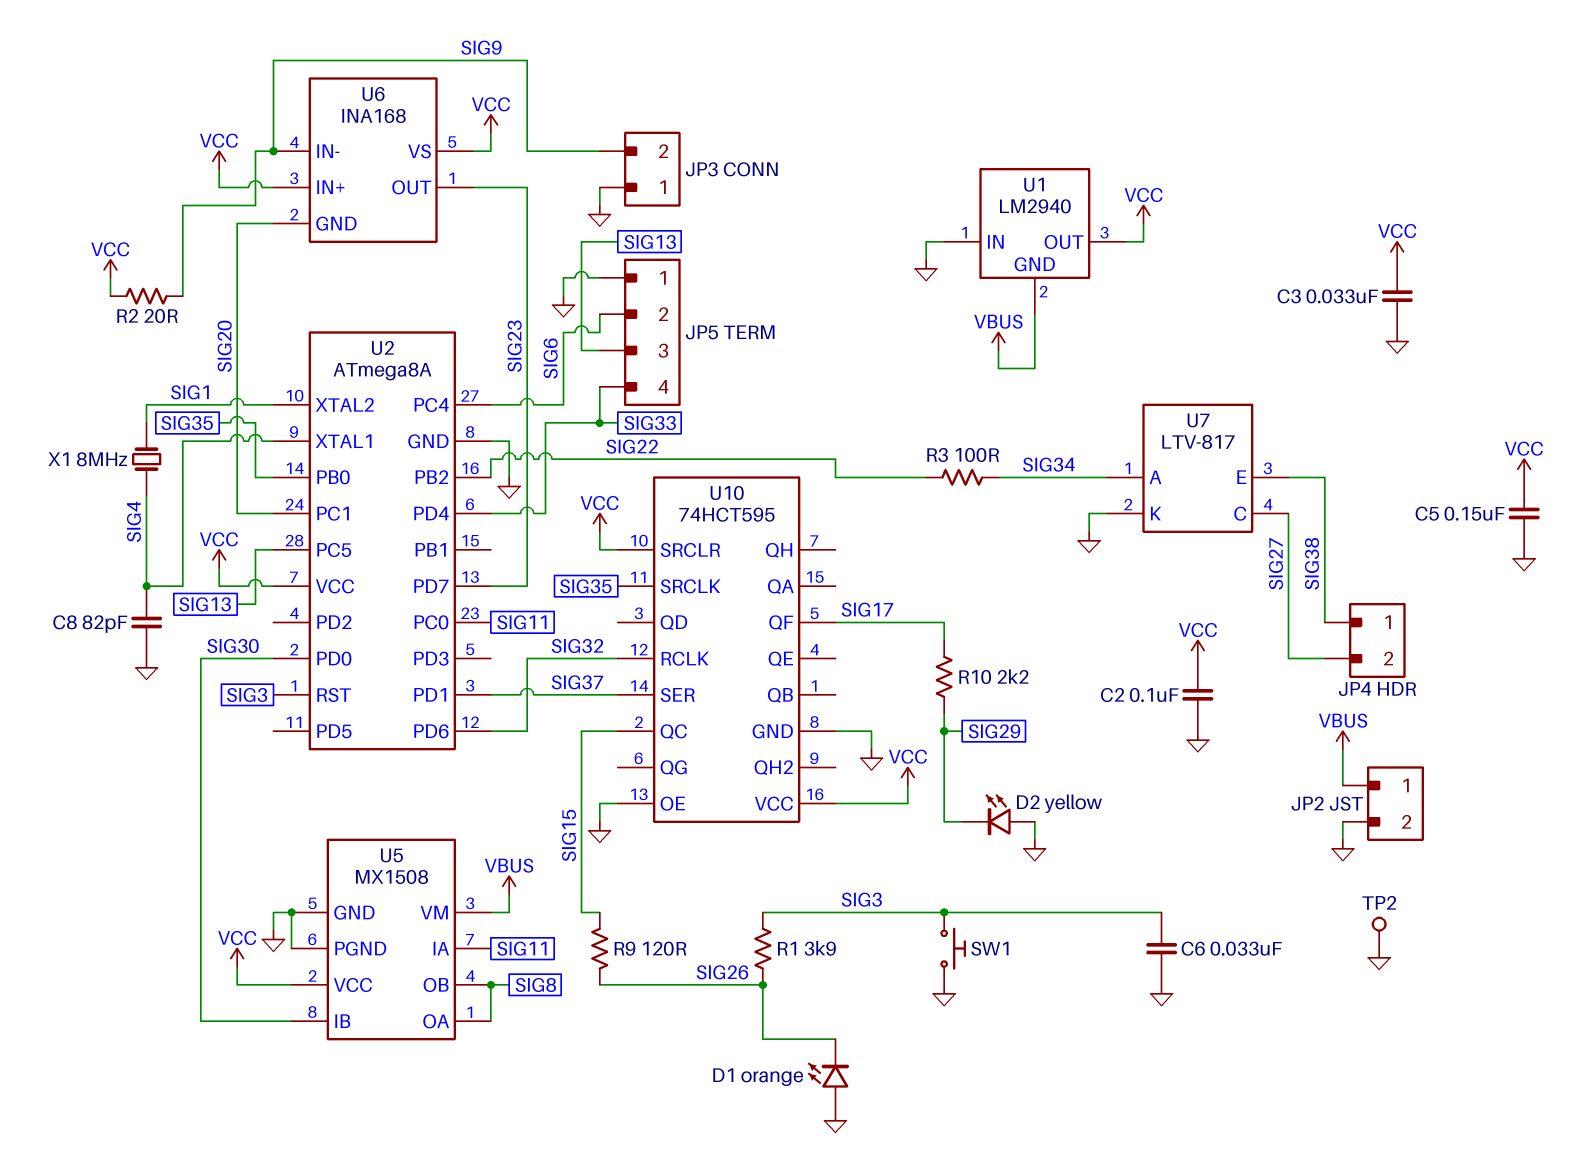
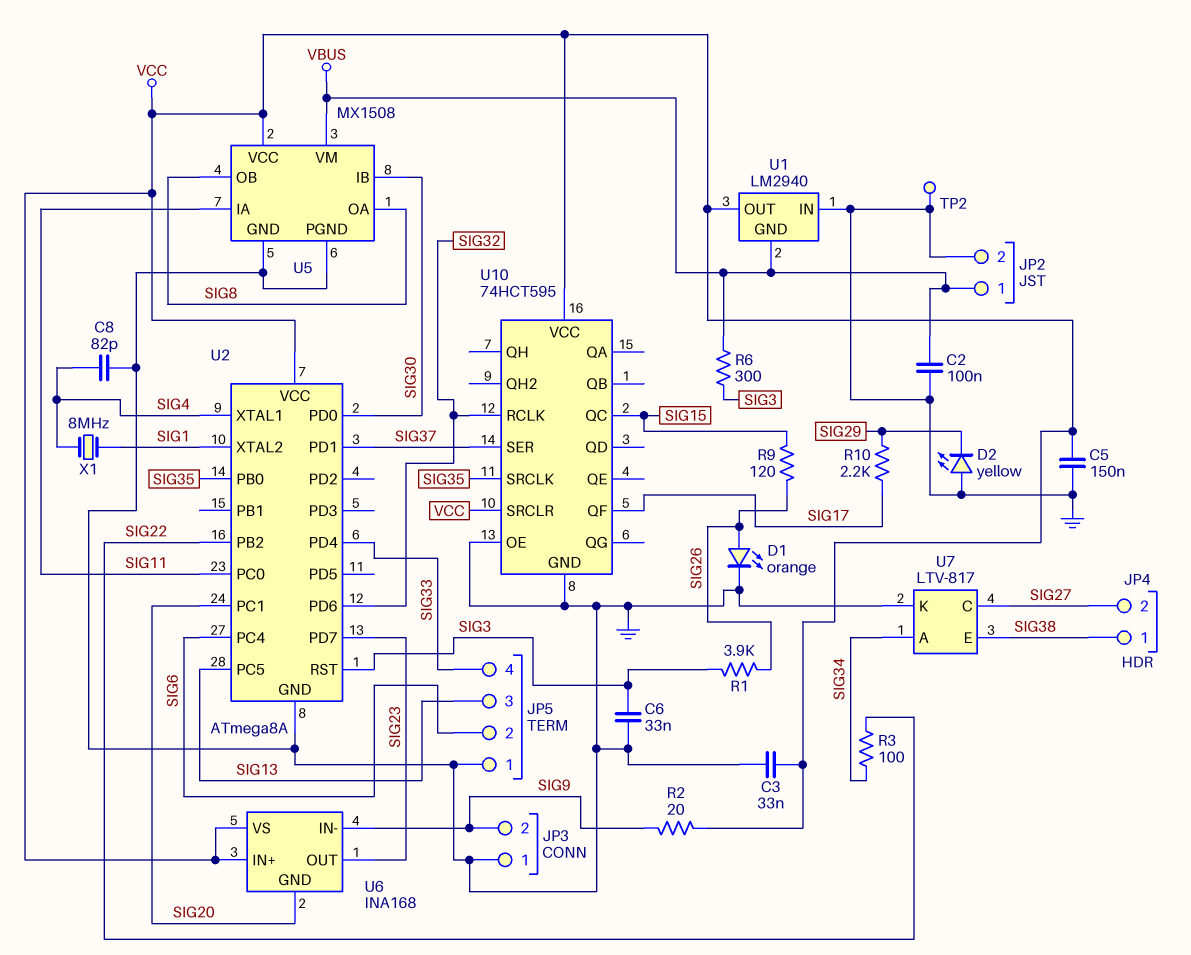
C2: 100nF (GND, VCC) -> 100nF (GND, VBUS)
D1: LED orange (A GND, K SIG26) -> LED orange (A SIG26, K GND)
R6: none -> 300 (SIG3, VBUS)
SW1: button (GND, SIG3) -> none

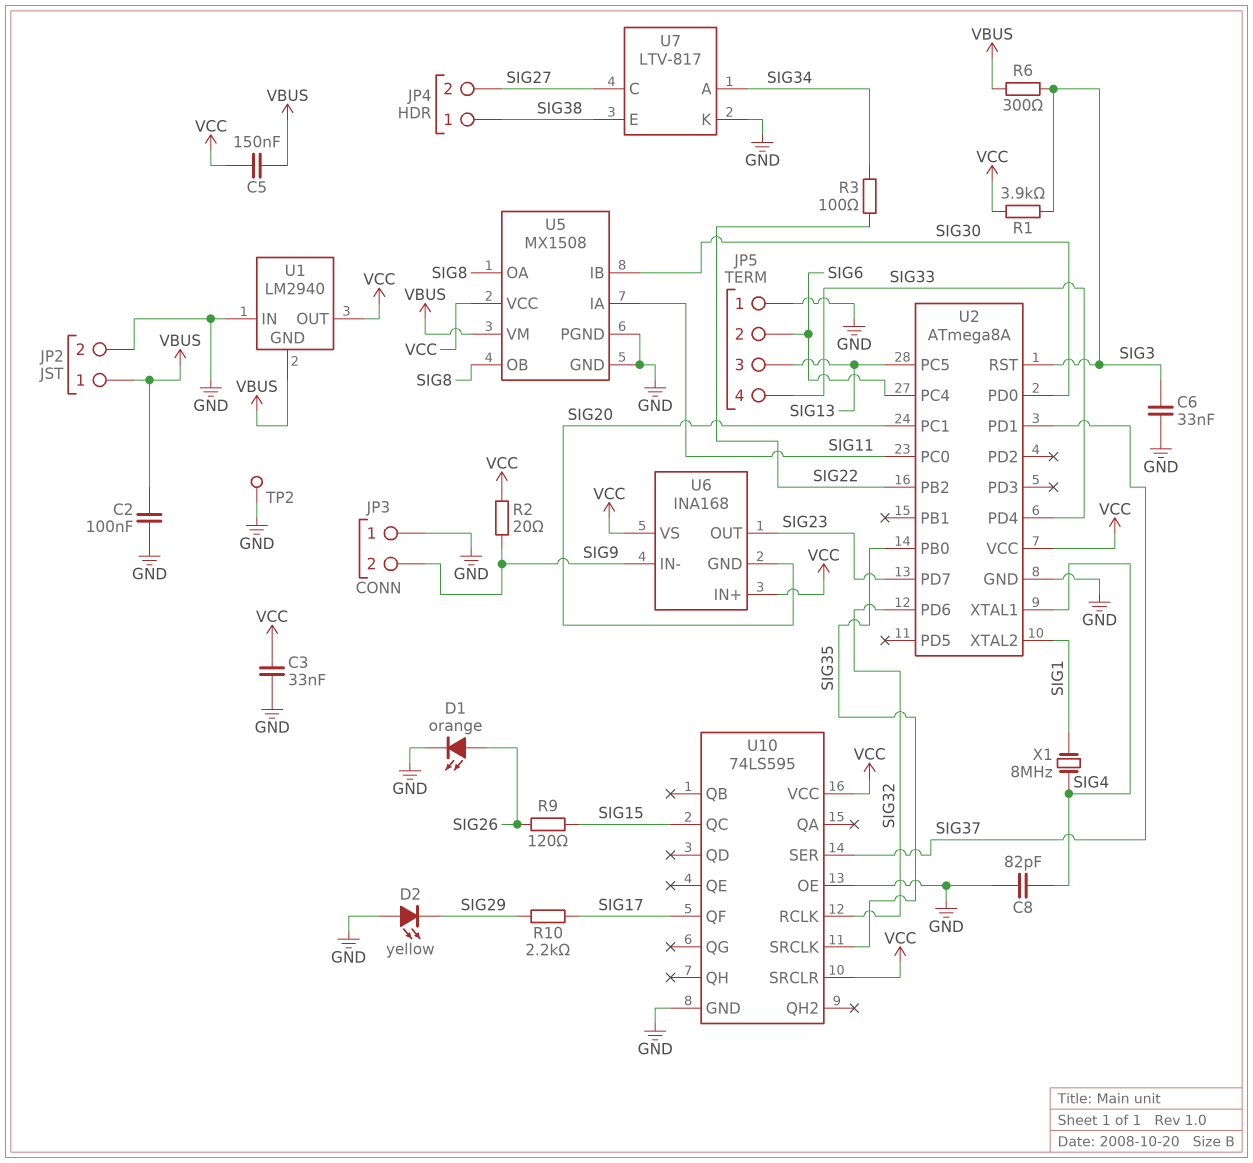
C5: 150nF (GND, VCC) -> 150nF (VBUS, VCC)
R1: 3.9k (SIG3, SIG26) -> 3.9k (SIG3, VCC)
U10: 74HCT595 -> 74LS595

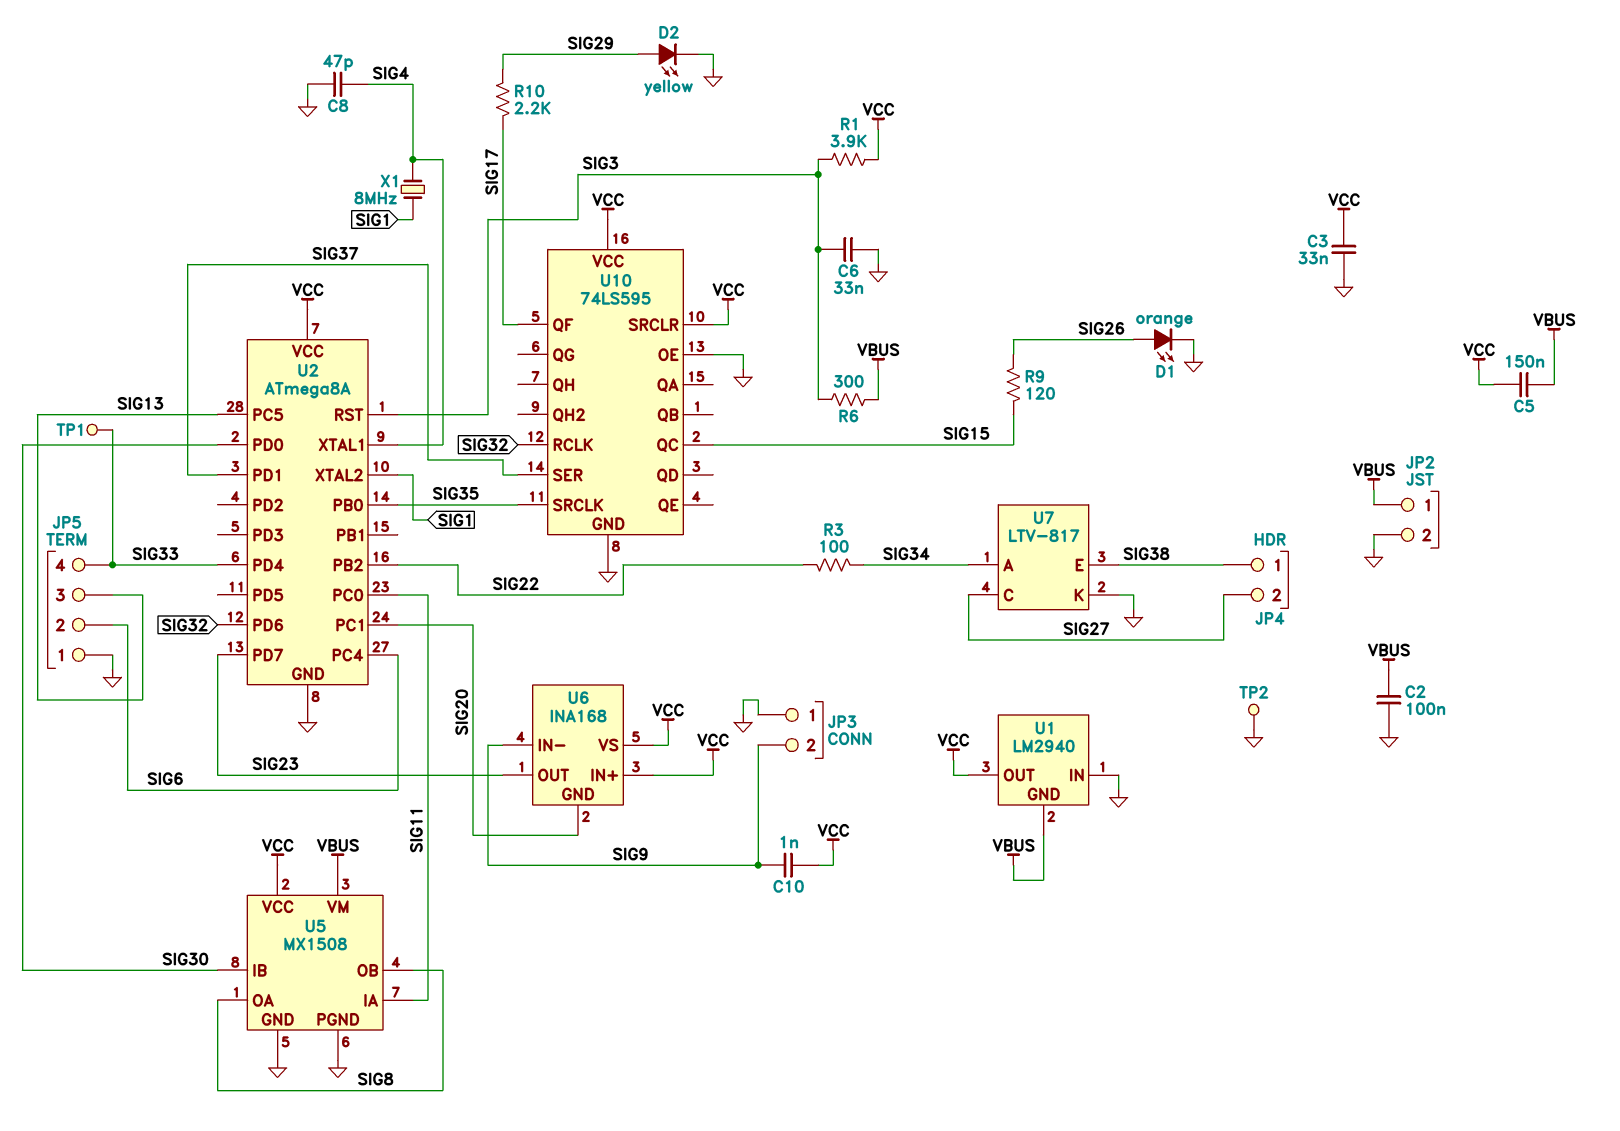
C8: 82pF (GND, SIG4) -> 47pF (GND, SIG4)
C10: none -> 1nF (SIG9, VCC)
D2: LED yellow (A GND, K SIG29) -> LED yellow (A SIG29, K GND)
R2: 20 (SIG9, VCC) -> none
TP1: none -> test point (SIG33)

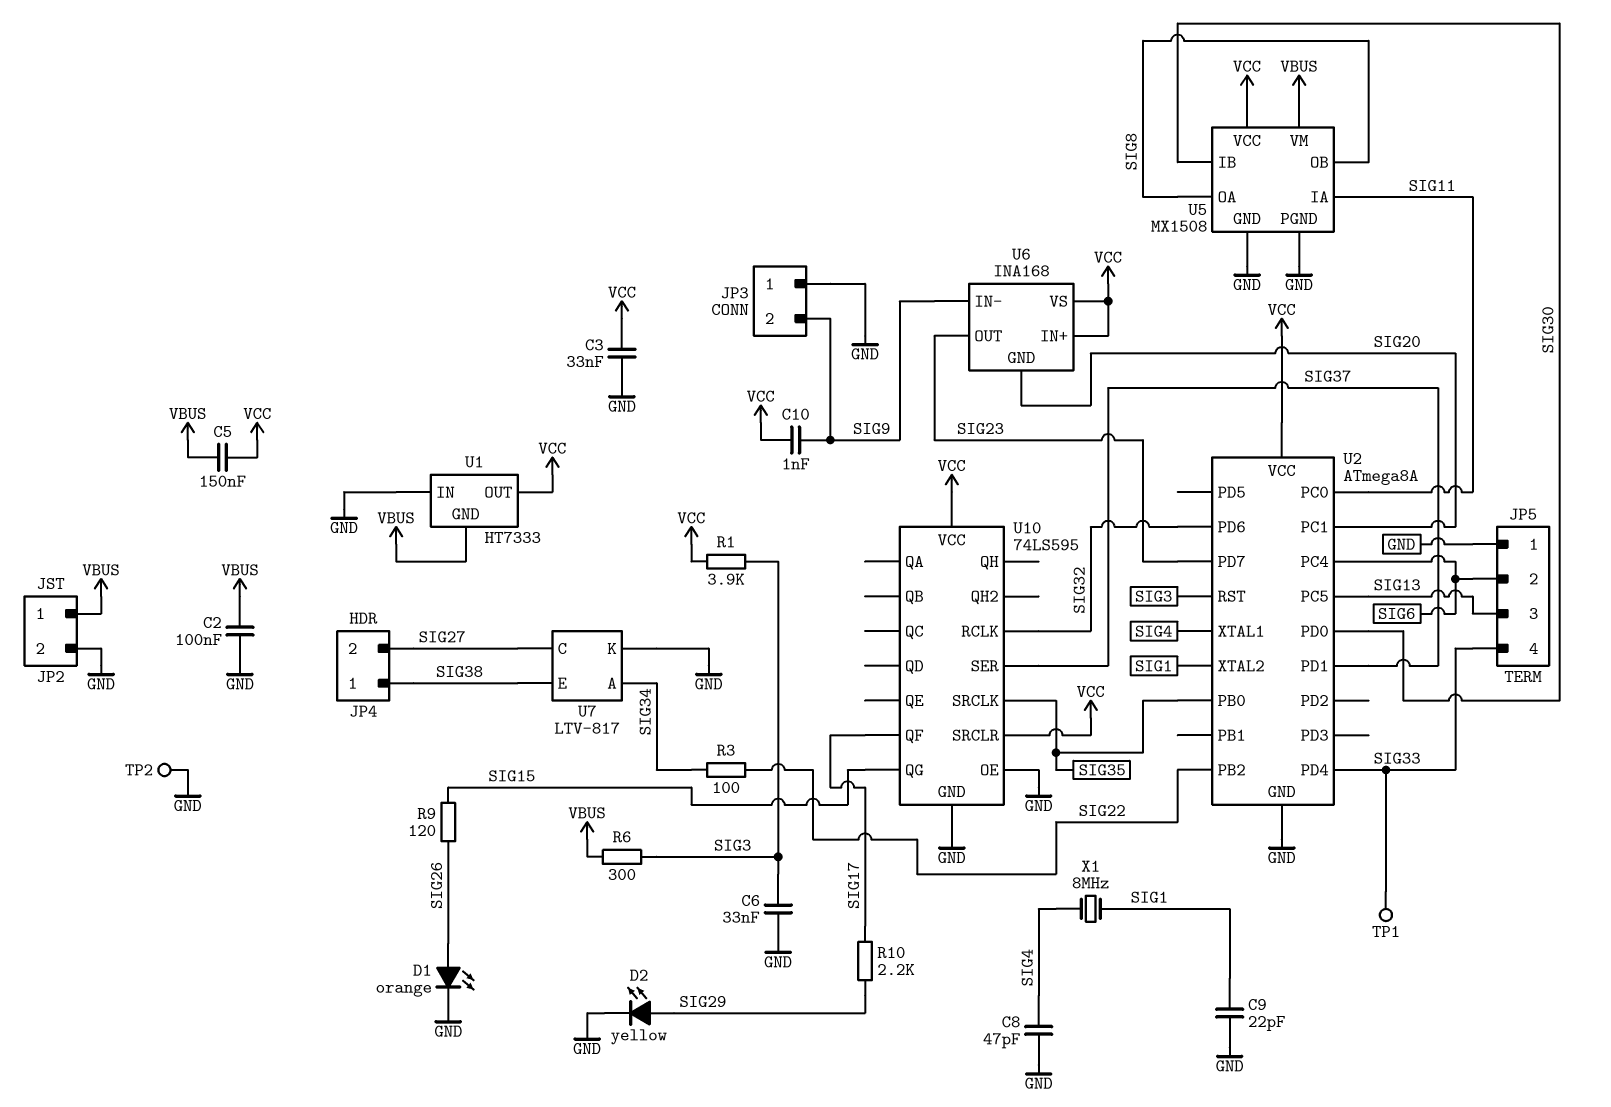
C9: none -> 22pF (GND, SIG1)
U1: LM2940 -> HT7333
U10 pin QC: SIG15 -> none
U10 pin QG: none -> SIG15

